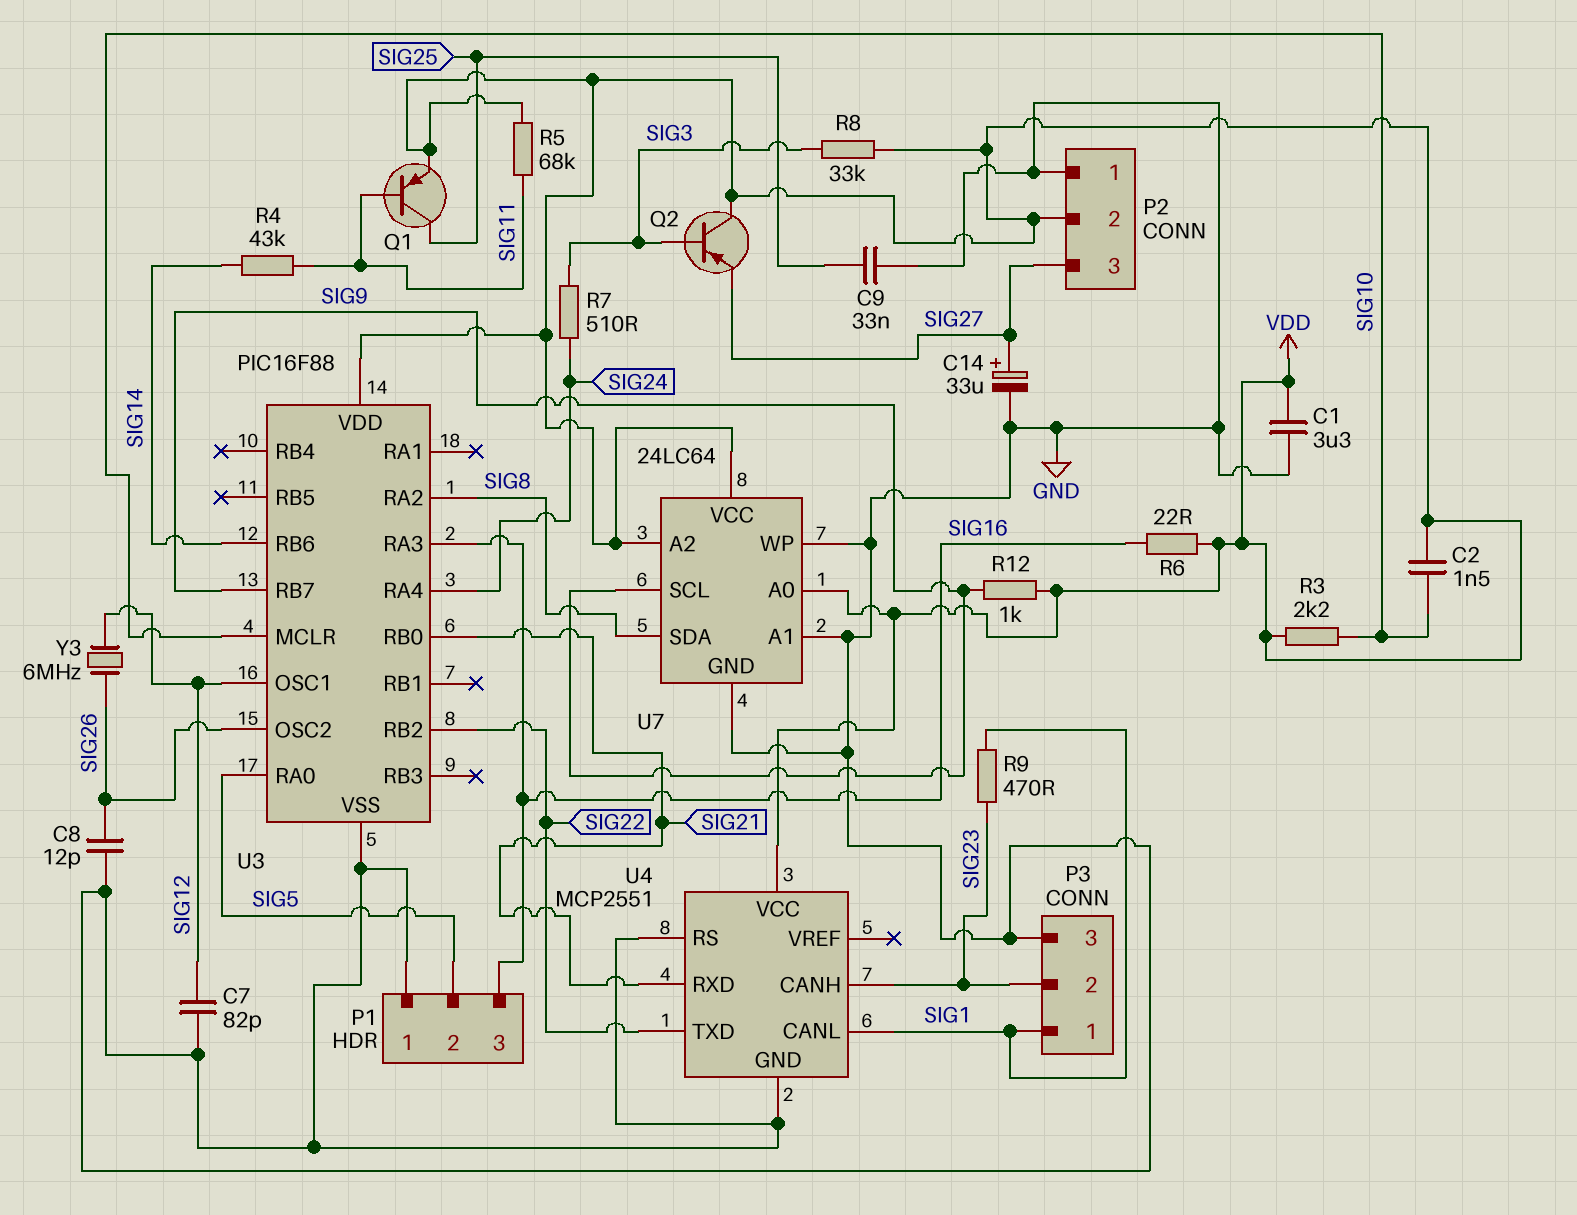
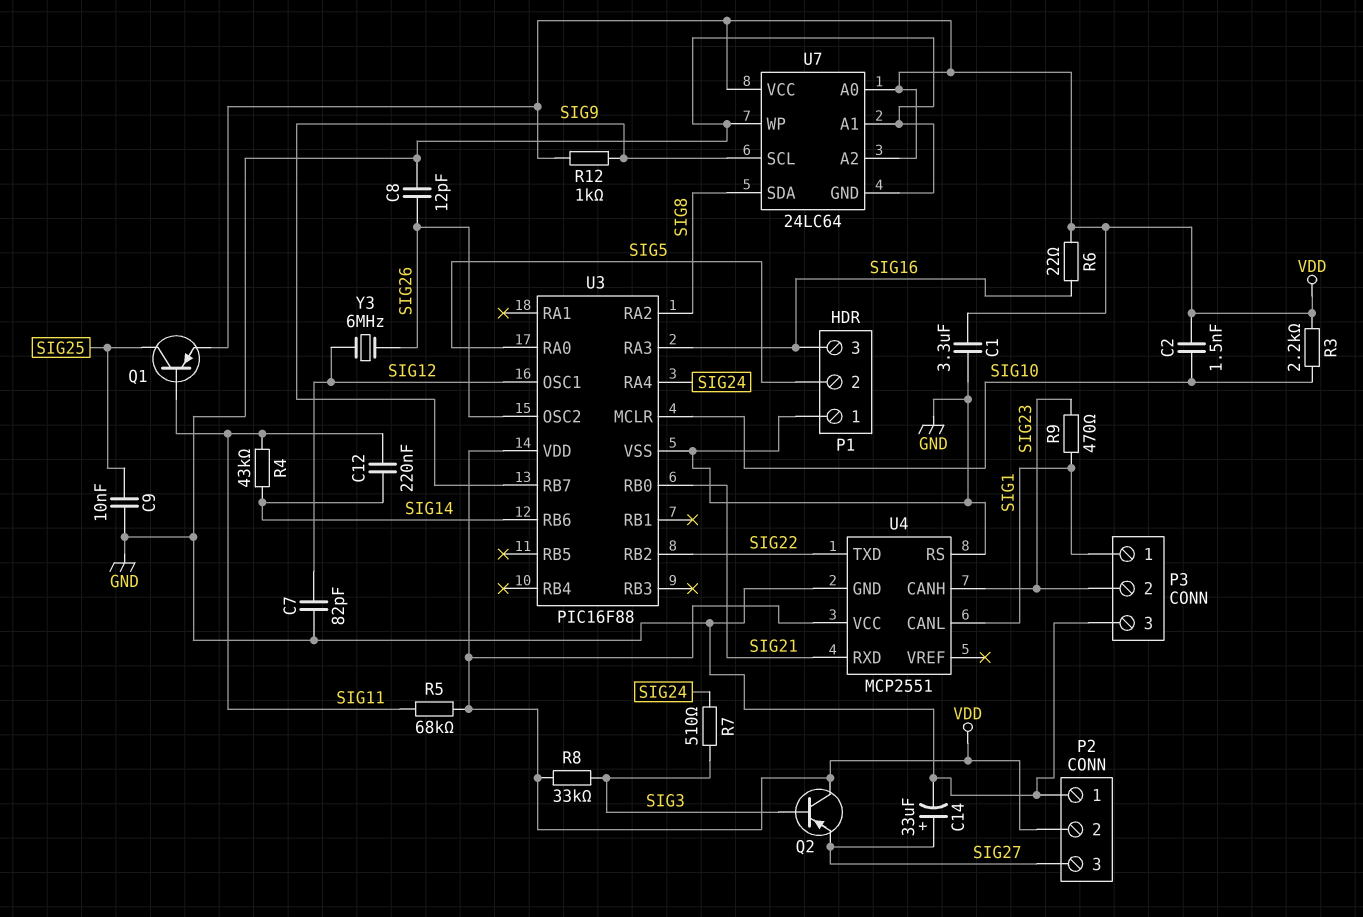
C9: 33nF (GND, SIG25) -> 10nF (GND, SIG25)
C12: none -> 220nF (SIG11, SIG14)

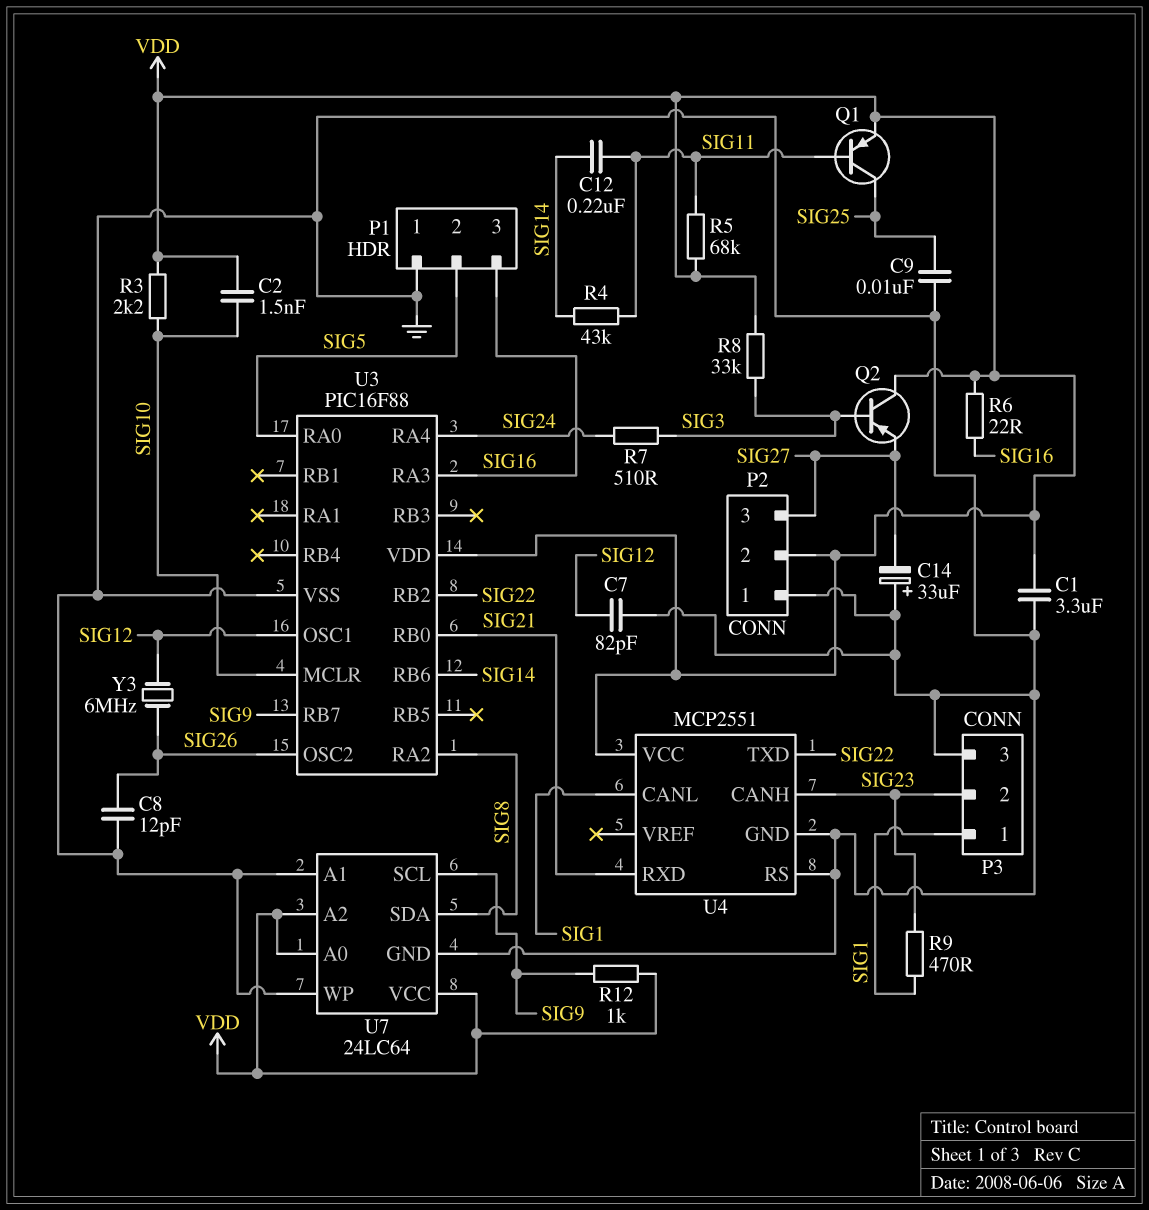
C14: 33uF (plus SIG27, minus GND) -> 33uF (plus GND, minus SIG27)

